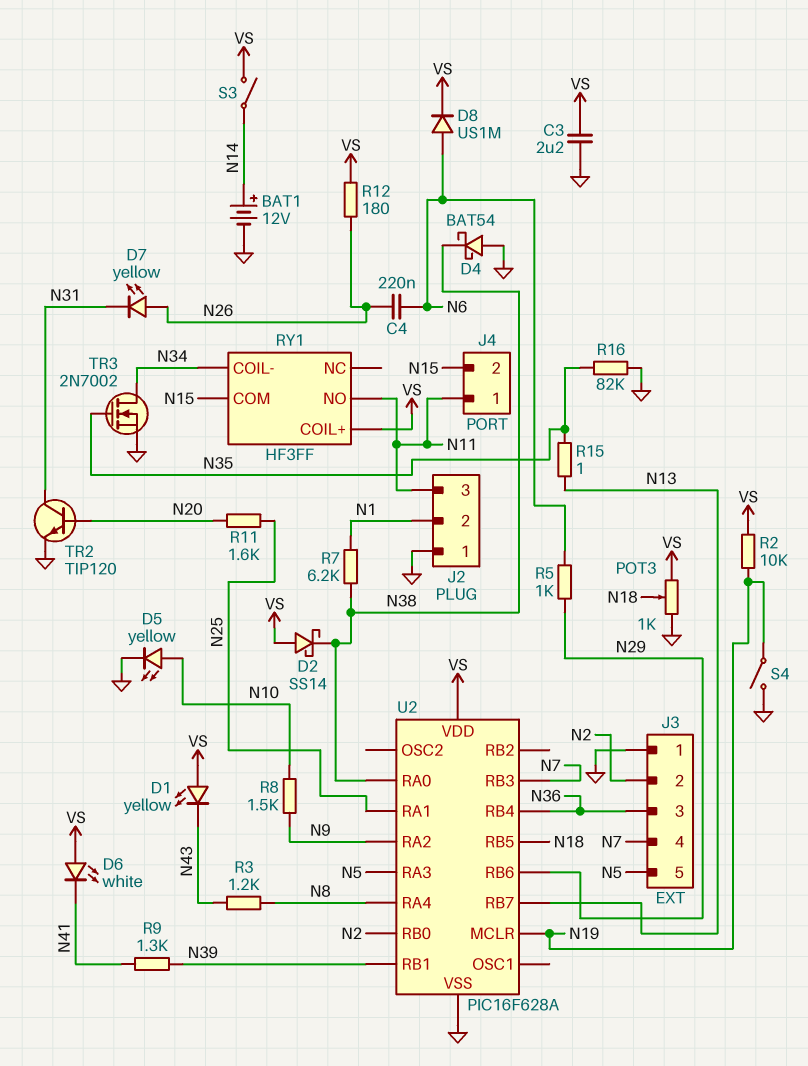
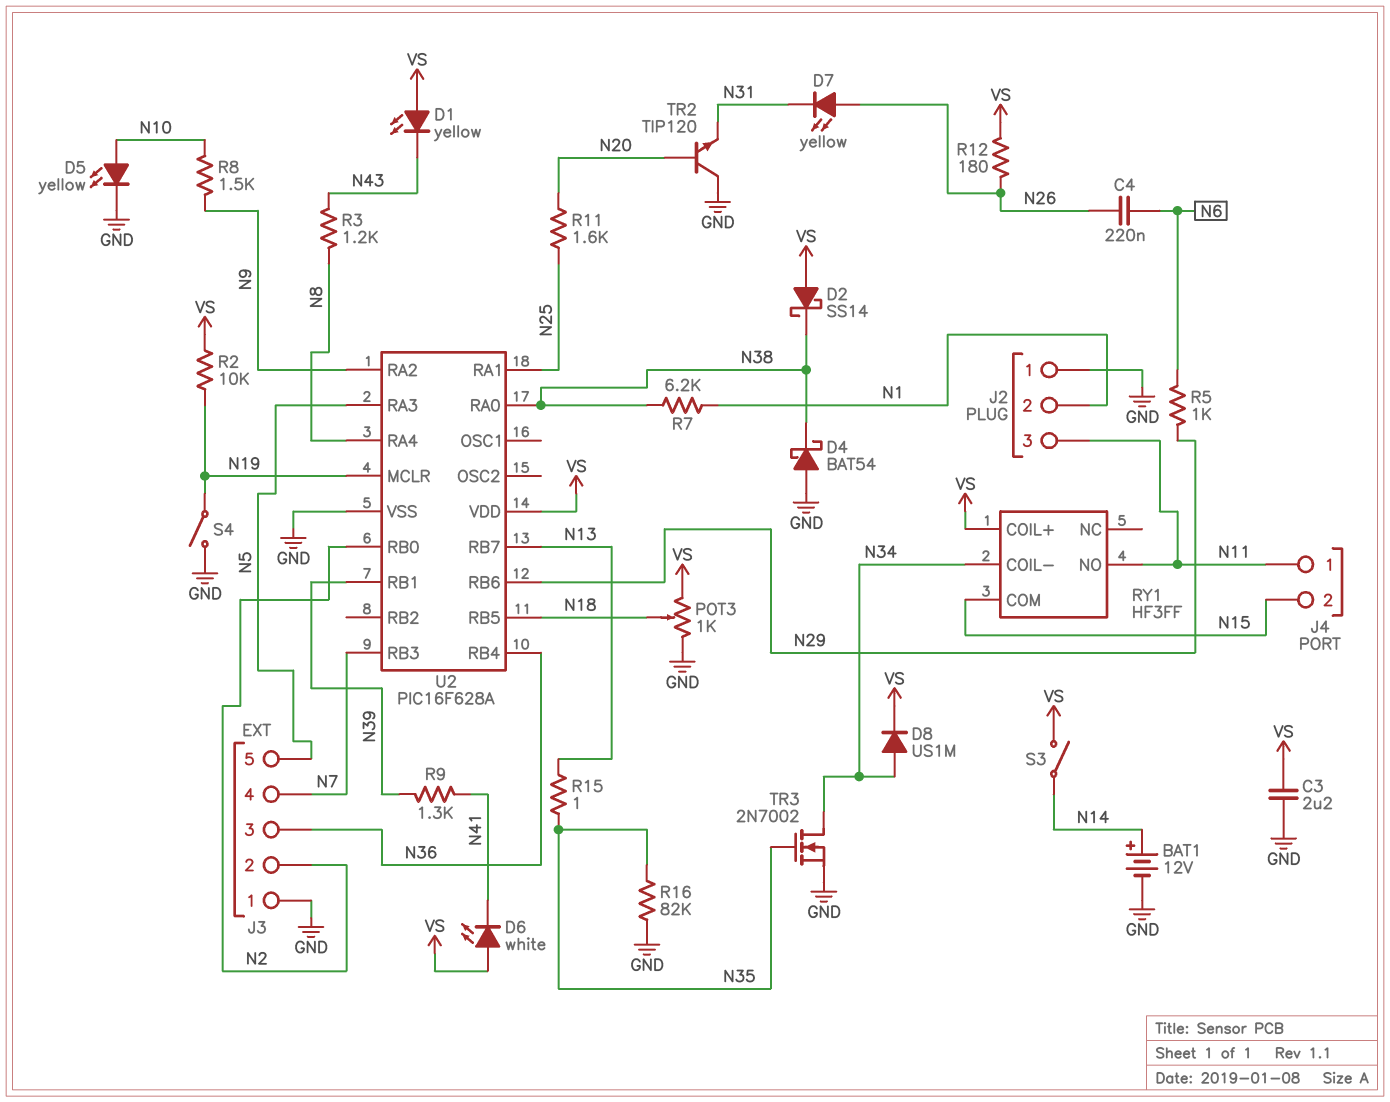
D8: diode US1M (A N6, K VS) -> diode US1M (A N34, K VS)
TR2: NPN TIP120 (B N20, C N31, E GND) -> NPN TIP120 (B N20, C GND, E N31)

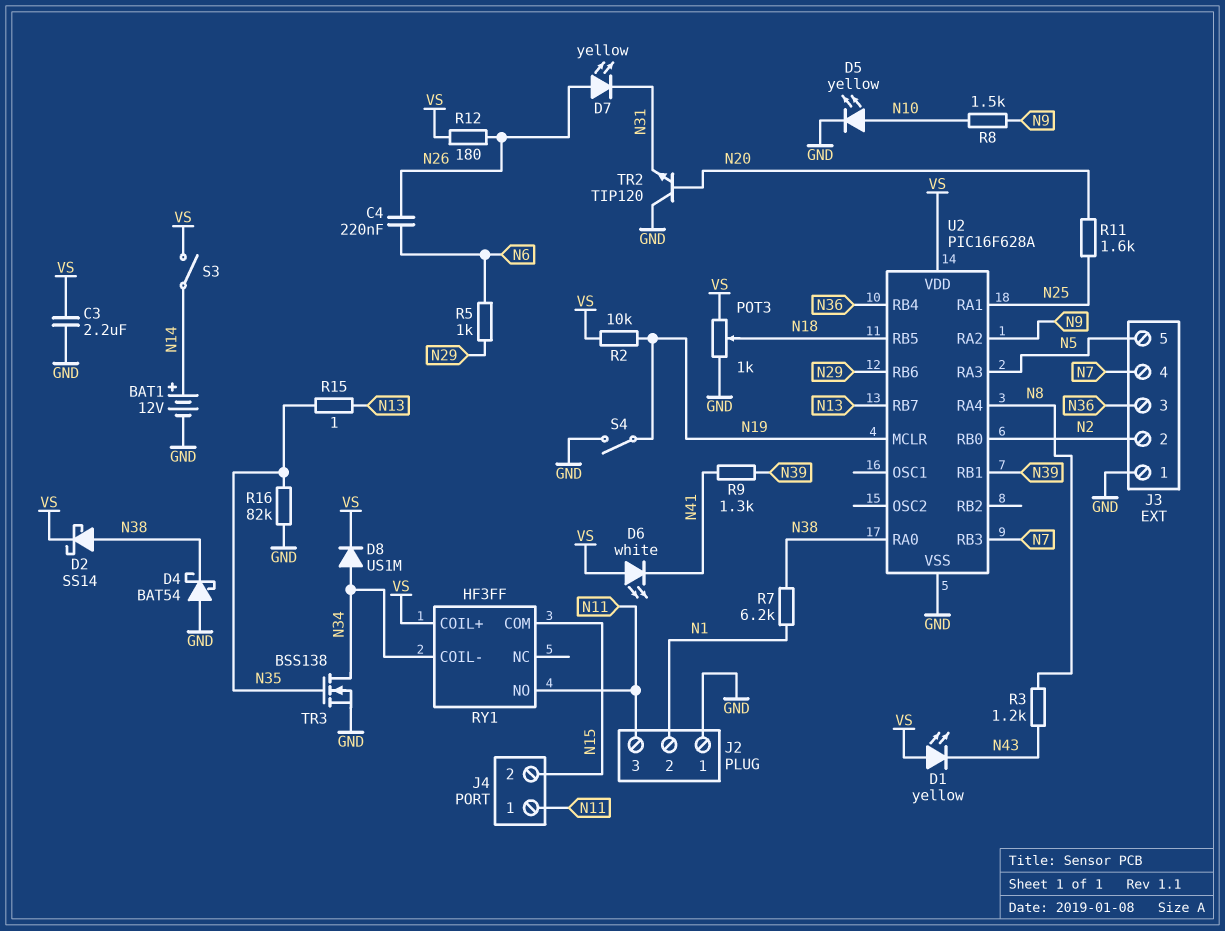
D2: schottky SS14 (A VS, K N38) -> schottky SS14 (A N38, K VS)
TR3: NMOS 2N7002 (G N35, D N34, S GND) -> NMOS BSS138 (G N35, D N34, S GND)

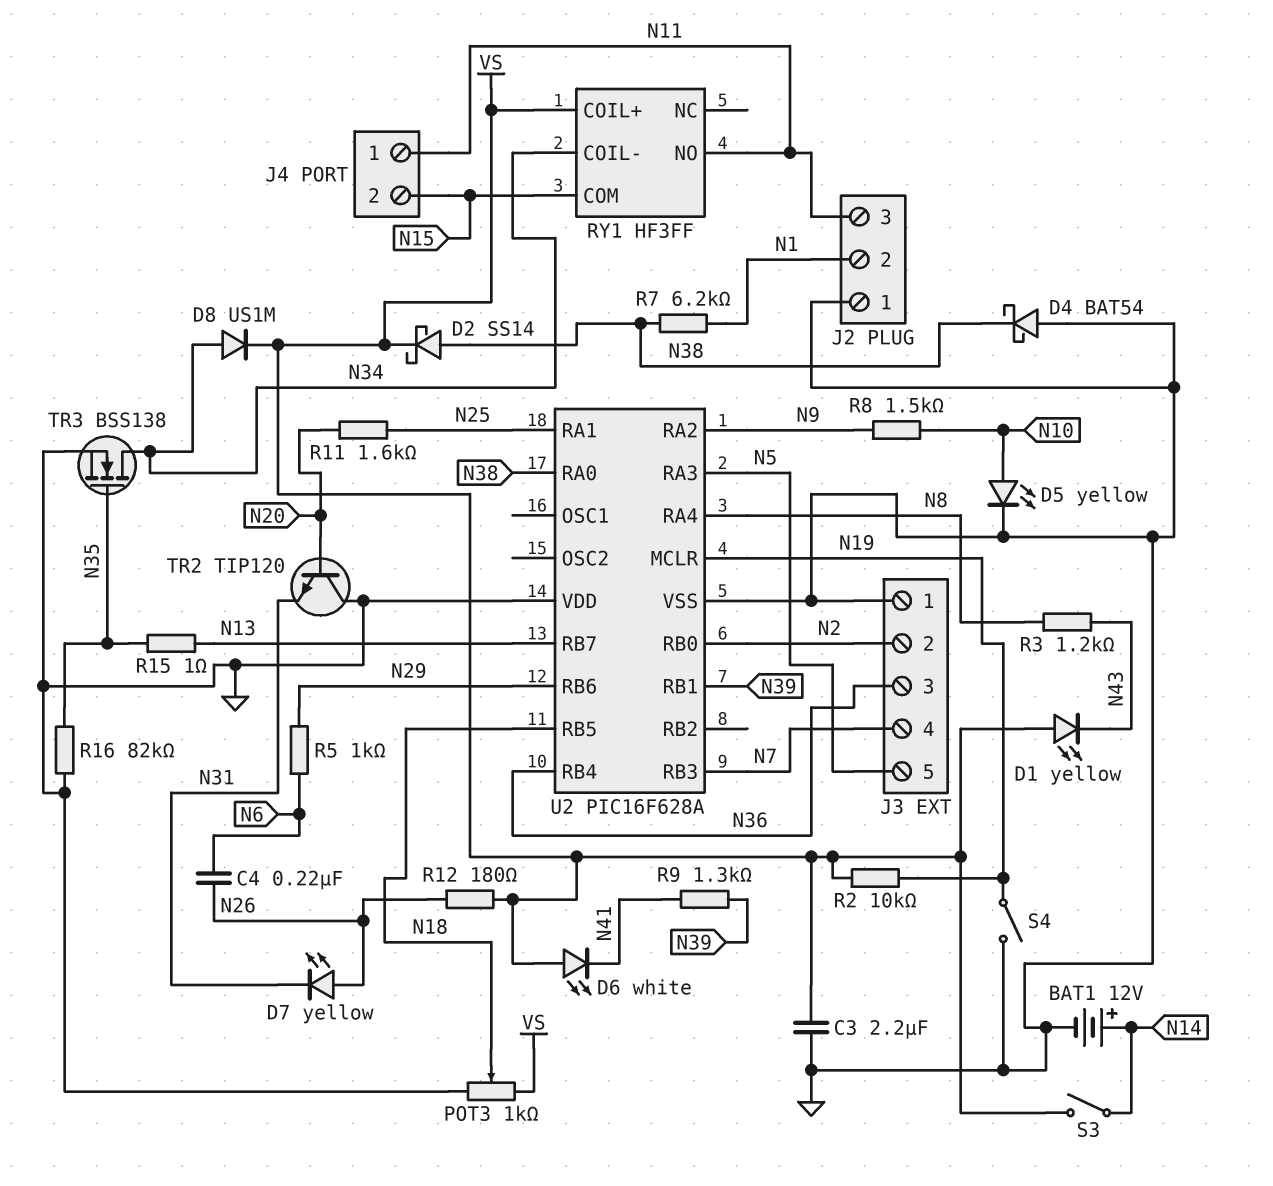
U2 pin VDD: VS -> GND

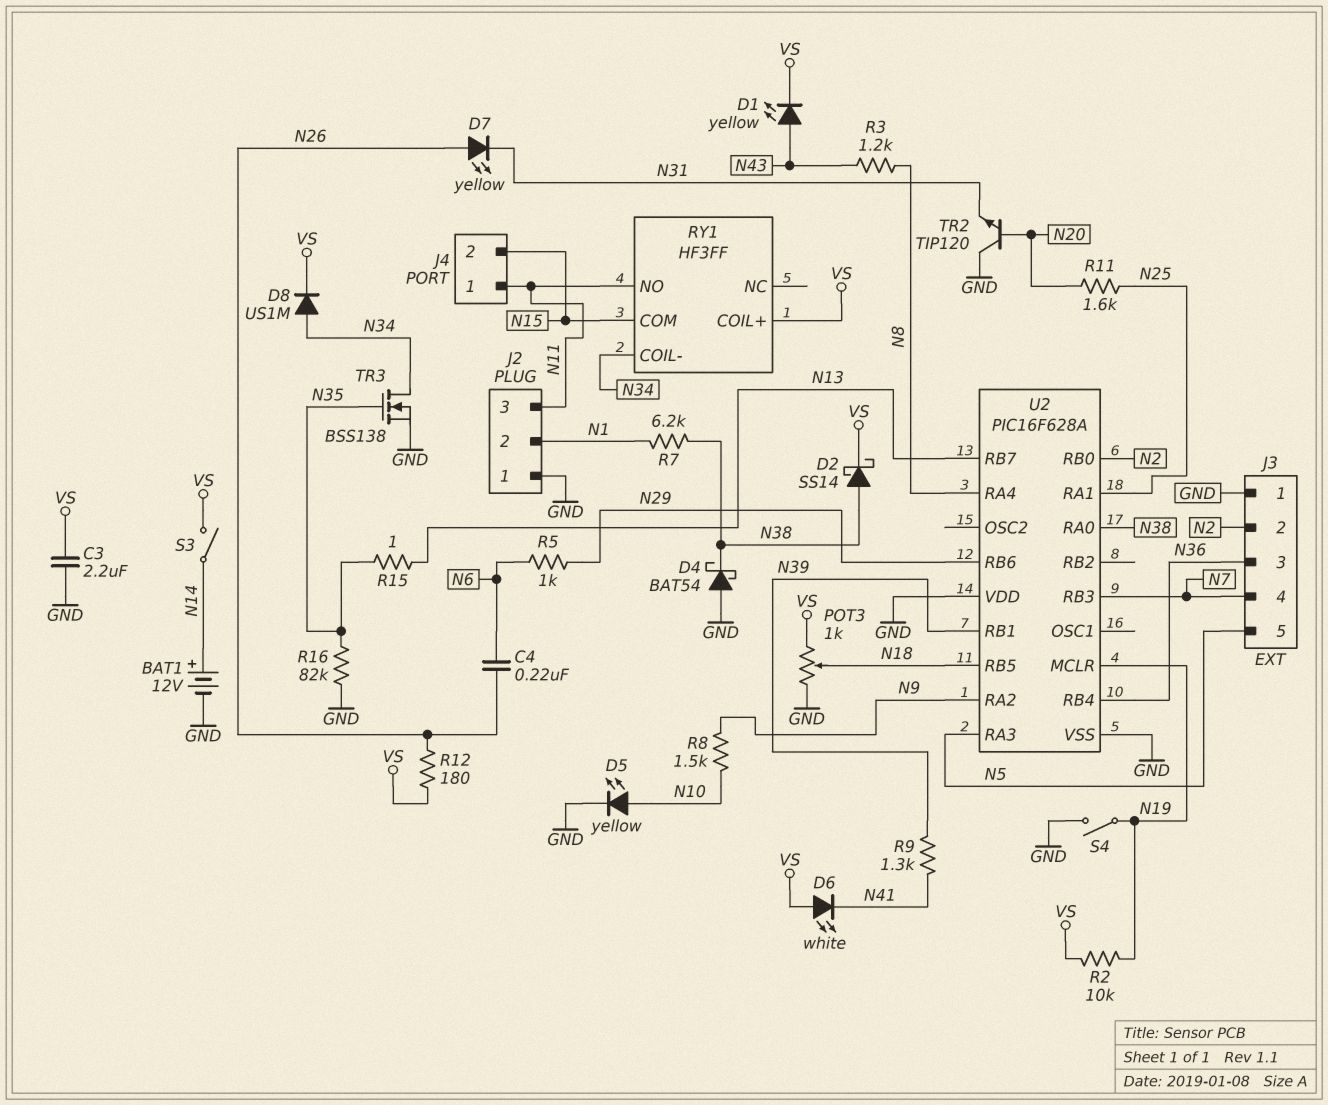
D1: LED yellow (A VS, K N43) -> LED yellow (A N43, K VS)

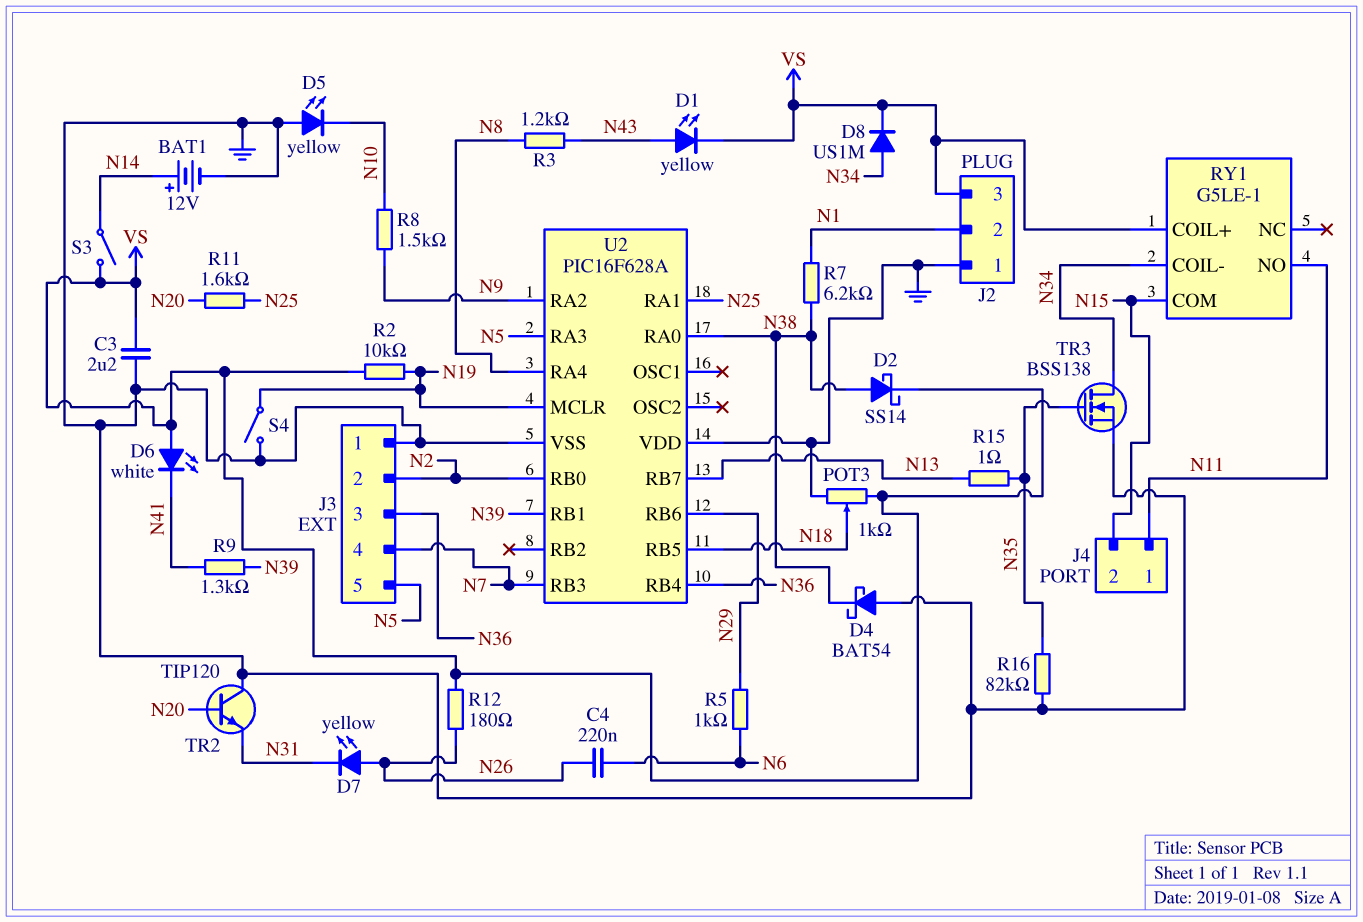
D5: LED yellow (A N10, K GND) -> LED yellow (A GND, K N10)
J2 pin 3: N11 -> VS
RY1: HF3FF -> G5LE-1

